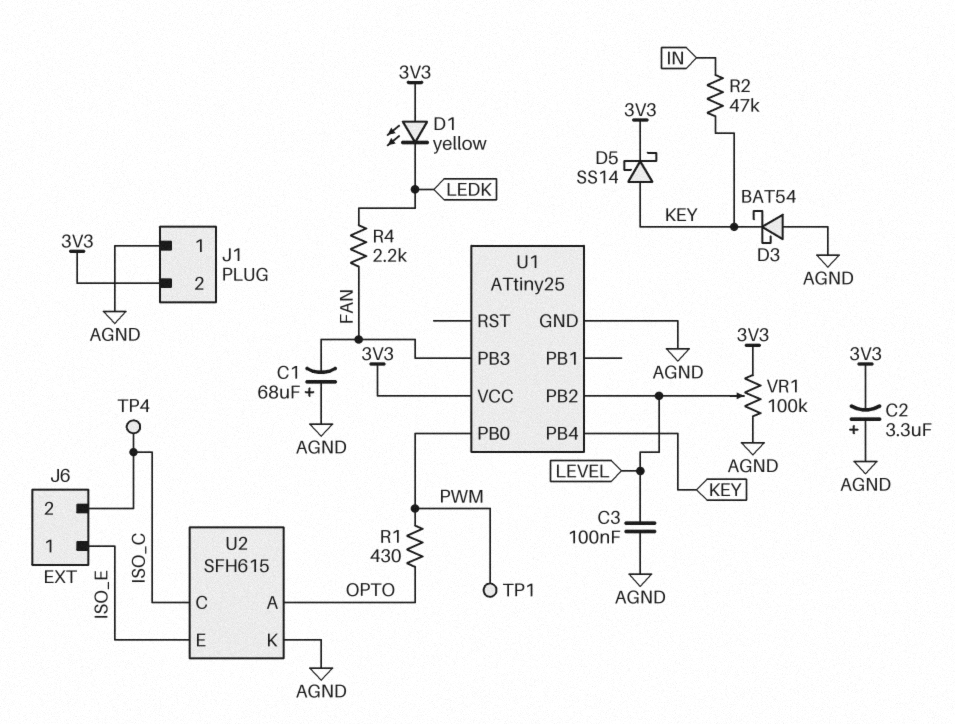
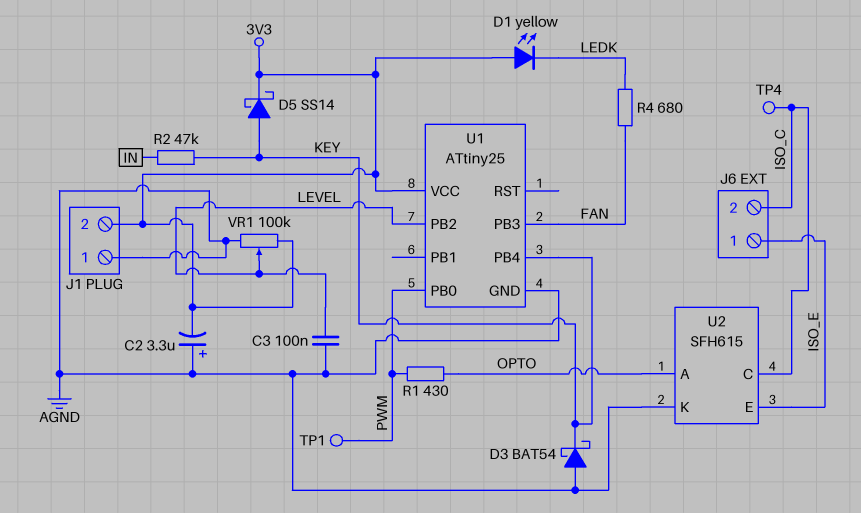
C1: 68uF (plus AGND, minus FAN) -> none
R4: 2.2k (FAN, LEDK) -> 680 (FAN, LEDK)

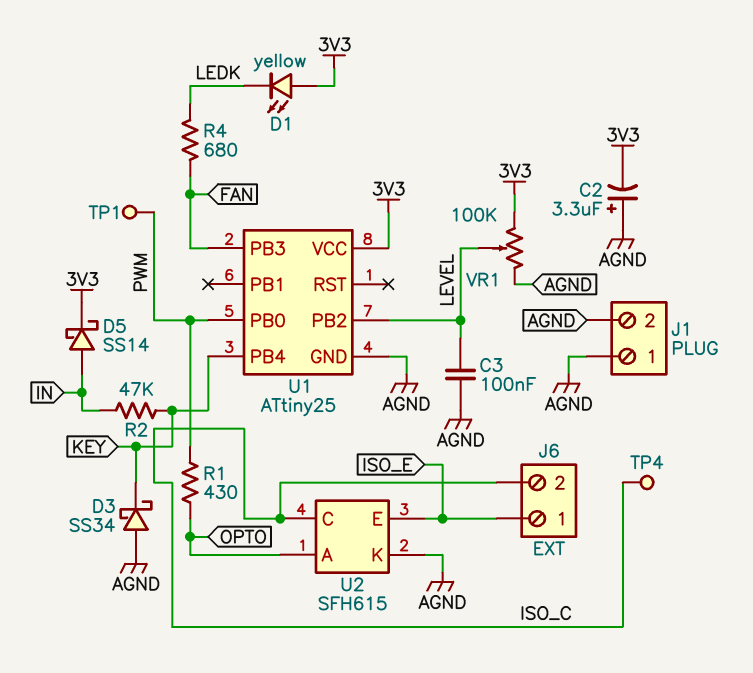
D3: schottky BAT54 (A AGND, K KEY) -> schottky SS34 (A AGND, K KEY)
D5: schottky SS14 (A KEY, K 3V3) -> schottky SS14 (A IN, K 3V3)
J1 pin 2: 3V3 -> AGND

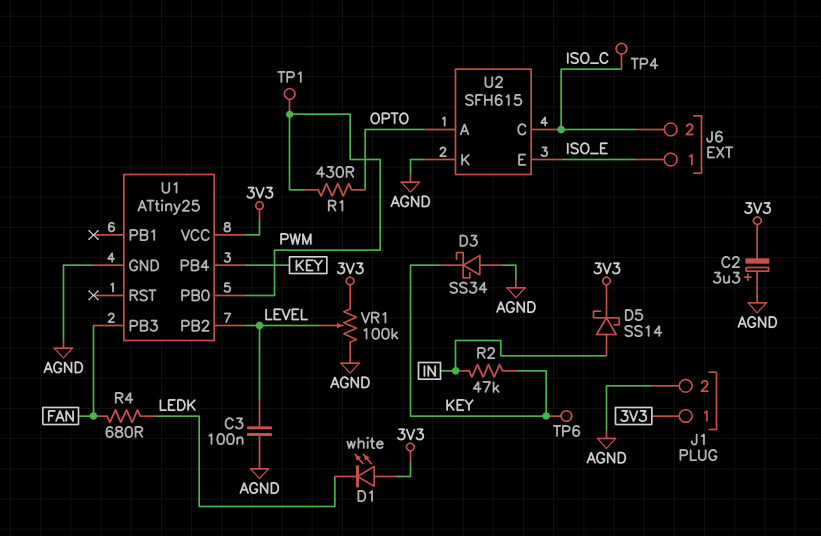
D1: LED yellow (A 3V3, K LEDK) -> LED white (A 3V3, K LEDK)
J1 pin 1: AGND -> 3V3
TP6: none -> test point (KEY)

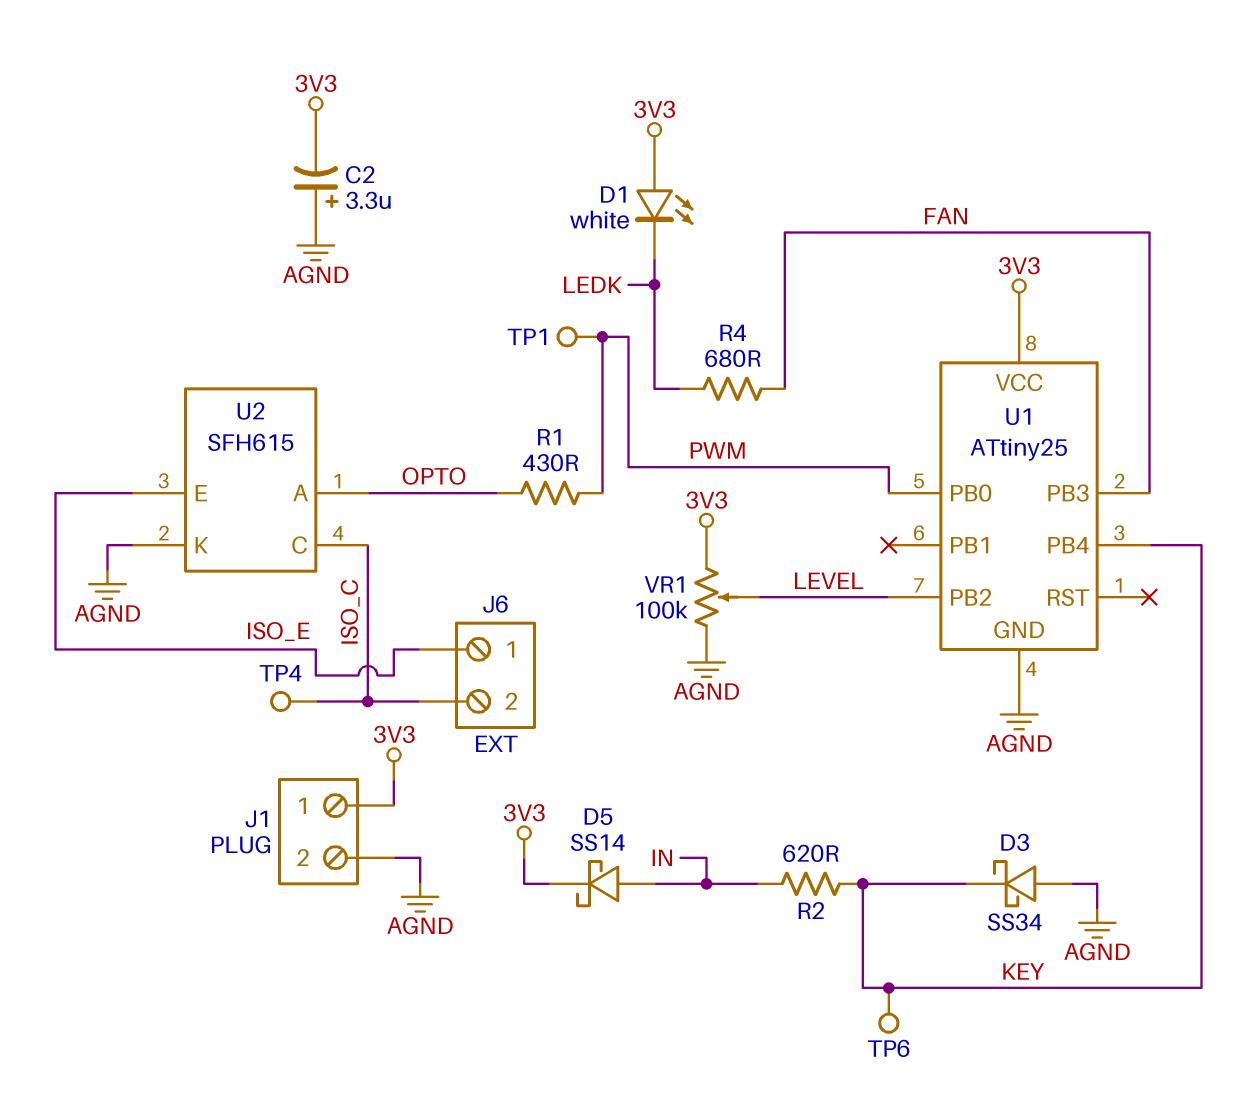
C3: 100nF (AGND, LEVEL) -> none
R2: 47k (IN, KEY) -> 620 (IN, KEY)

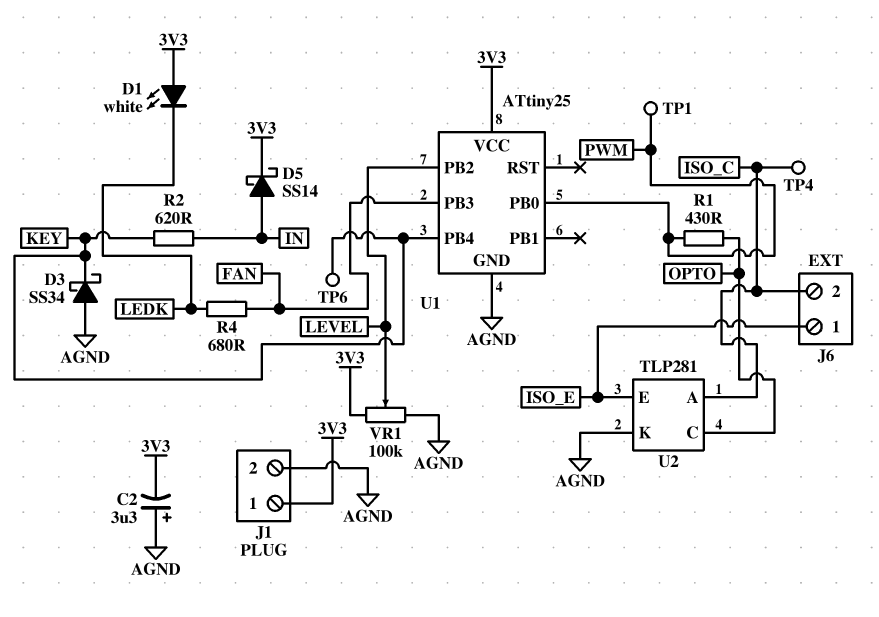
U2: SFH615 -> TLP281
U2 pin A: OPTO -> ISO_C
U2 pin C: ISO_C -> OPTO

